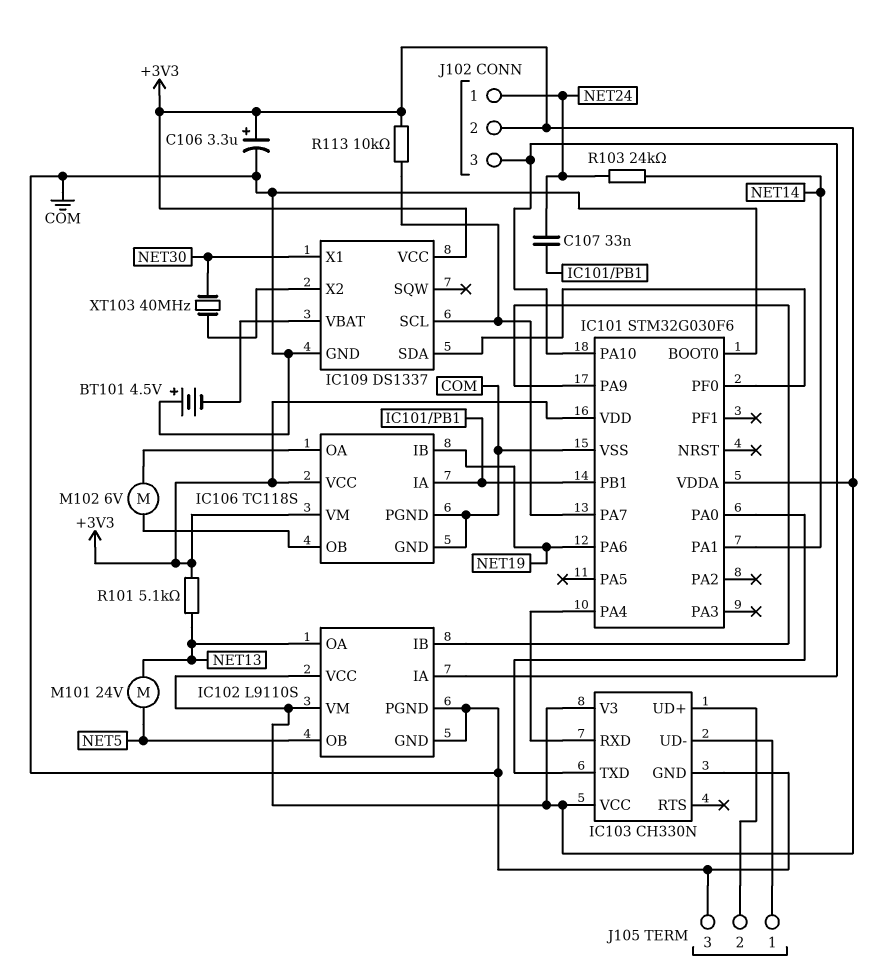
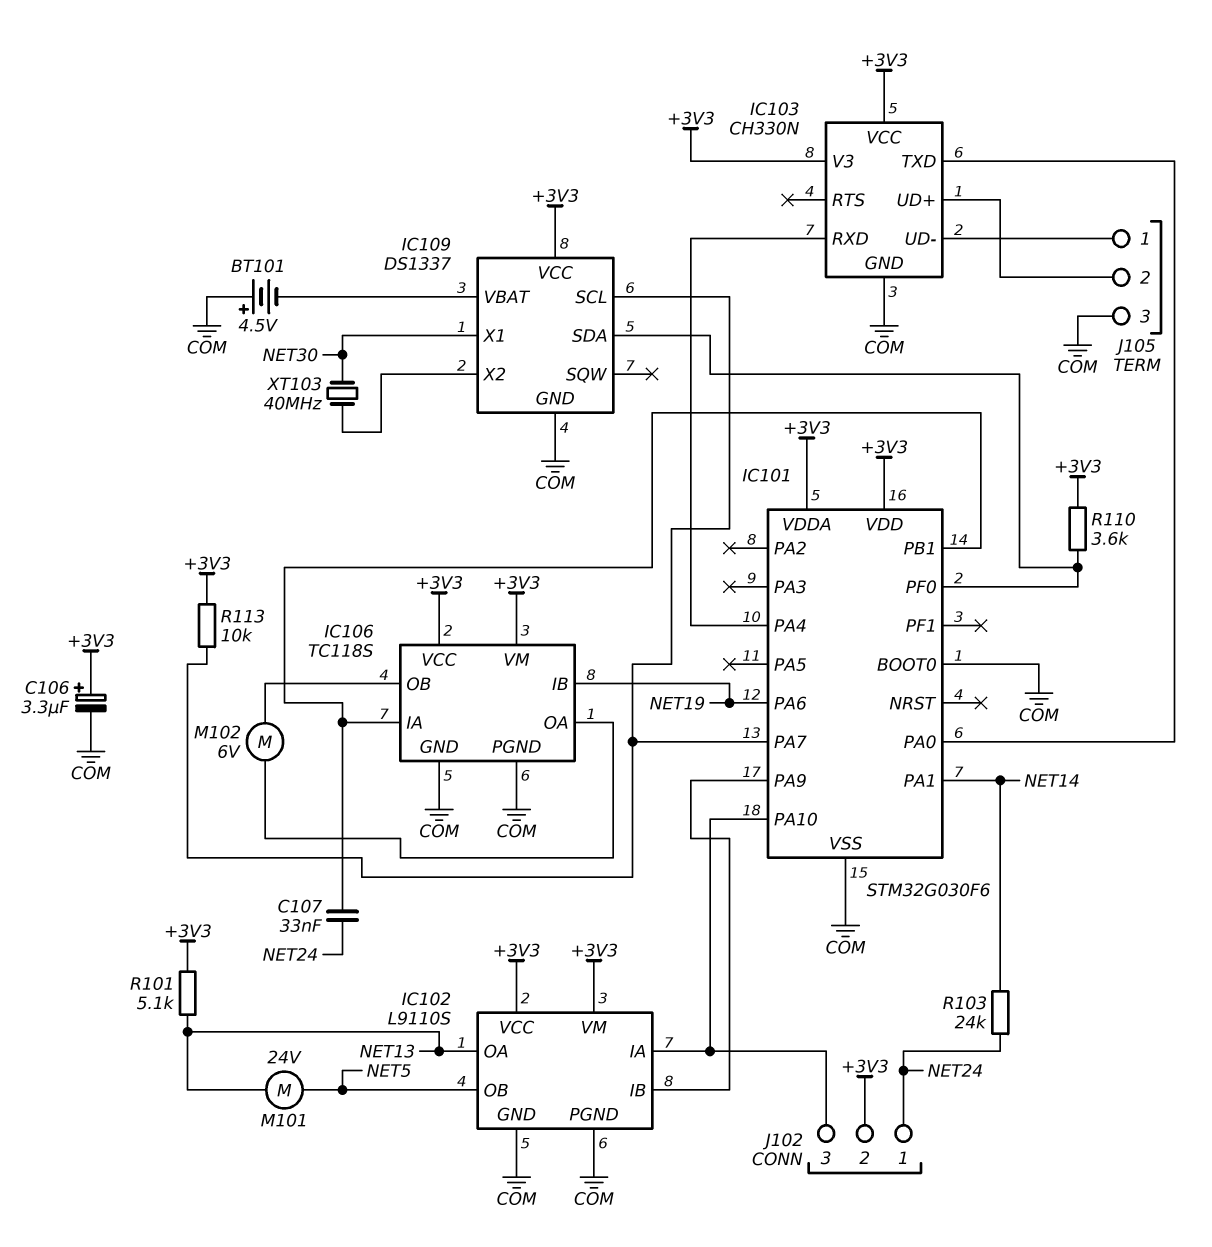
R110: none -> 3.6k (+3V3, IC101/PF0)

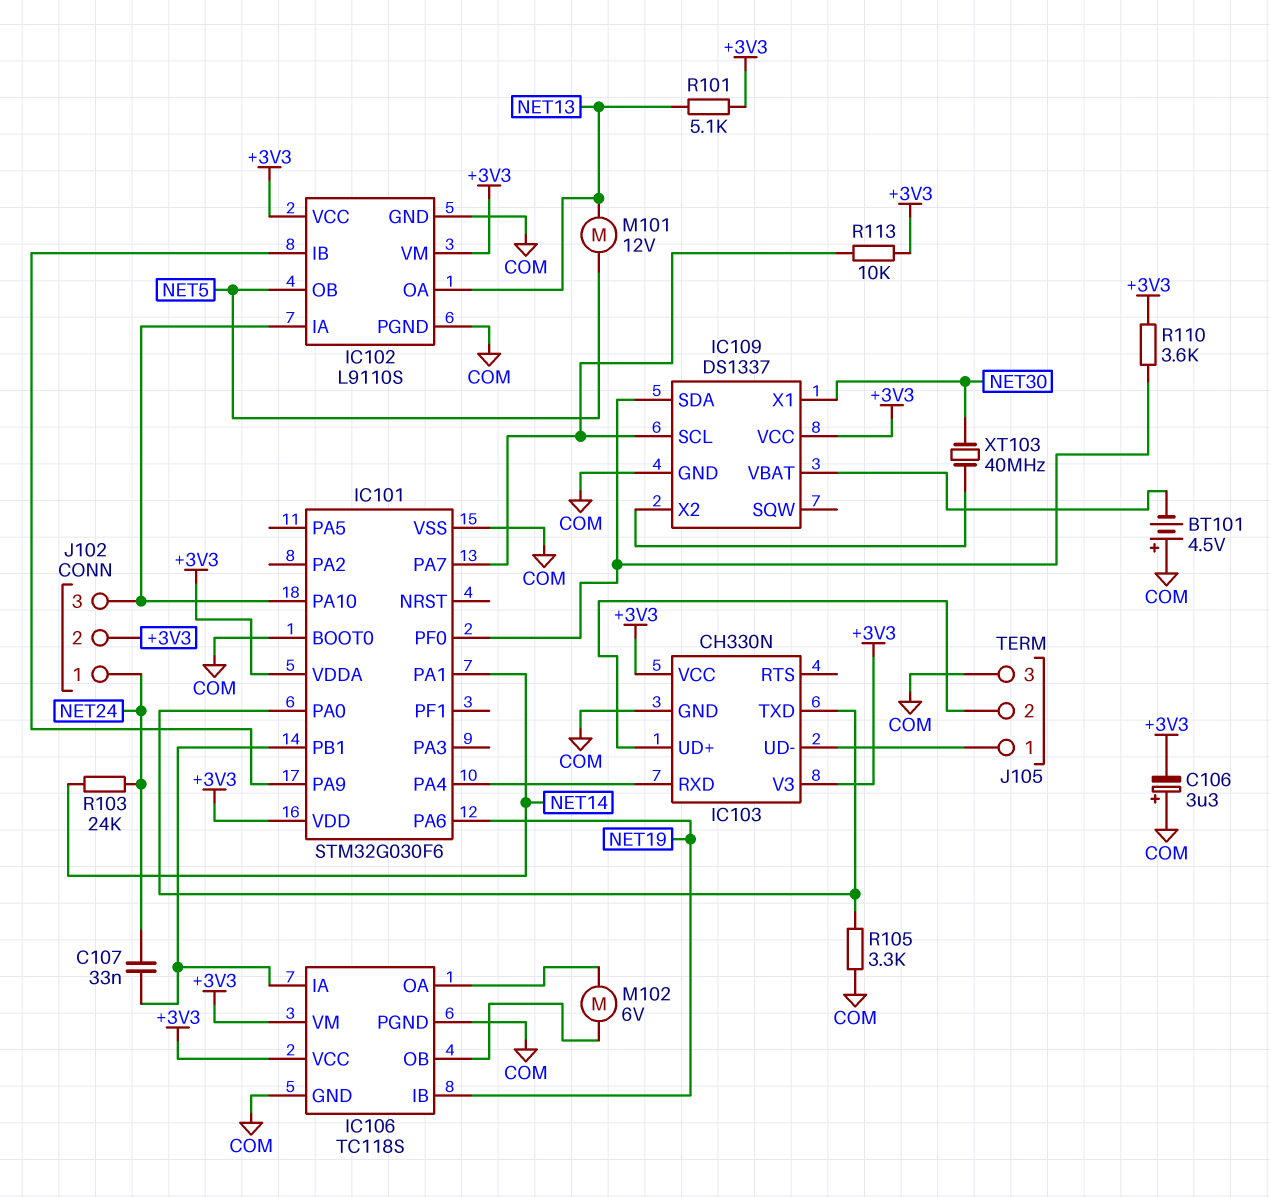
C106: 3.3uF (plus +3V3, minus COM) -> 3.3uF (plus COM, minus +3V3)
M101: motor 24V (NET5, NET13) -> motor 12V (NET5, NET13)
R105: none -> 3.3k (COM, IC101/PA0)

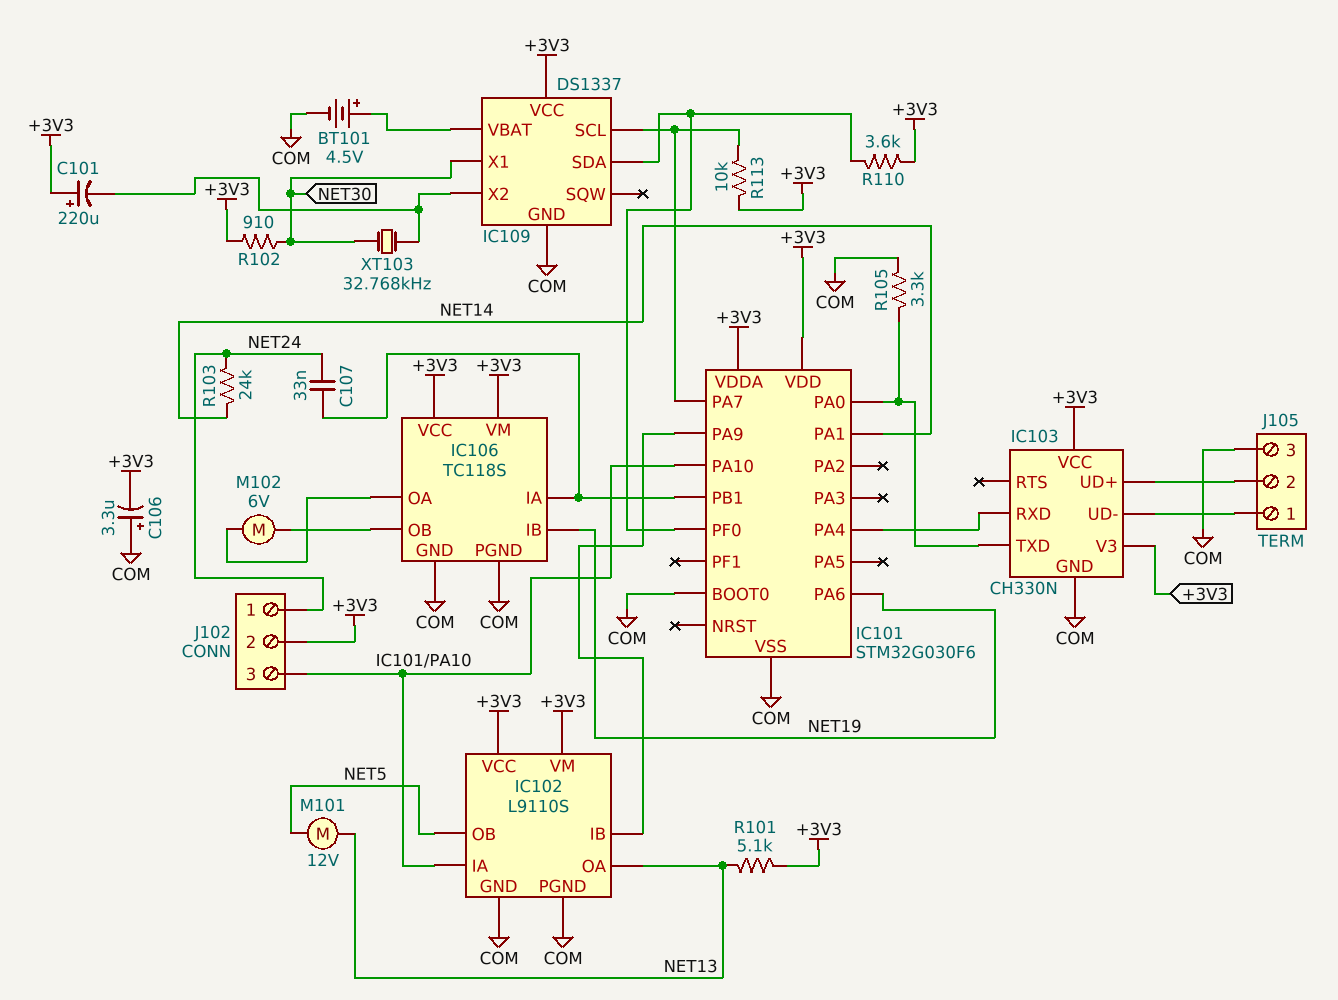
BT101: 4.5V (plus COM, minus IC109/VBAT) -> 4.5V (plus IC109/VBAT, minus COM)
C101: none -> 220uF (plus +3V3, minus IC109/X2)
R102: none -> 910 (+3V3, NET30)
XT103: 40MHz (IC109/X2, NET30) -> 32.768kHz (IC109/X2, NET30)

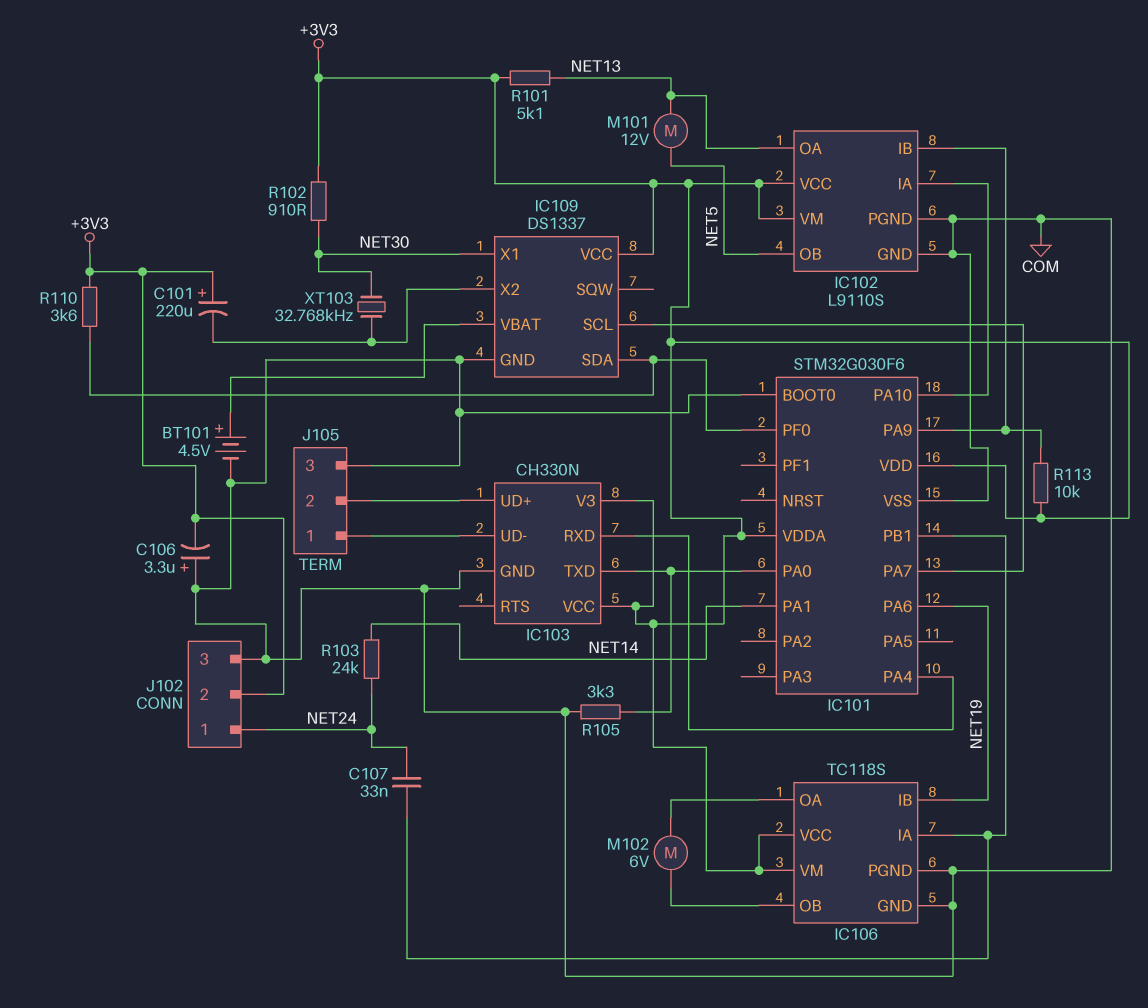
J102 pin 3: IC101/PA10 -> COM
R113: 10k (+3V3, IC101/PA7) -> 10k (+3V3, IC101/PA9)

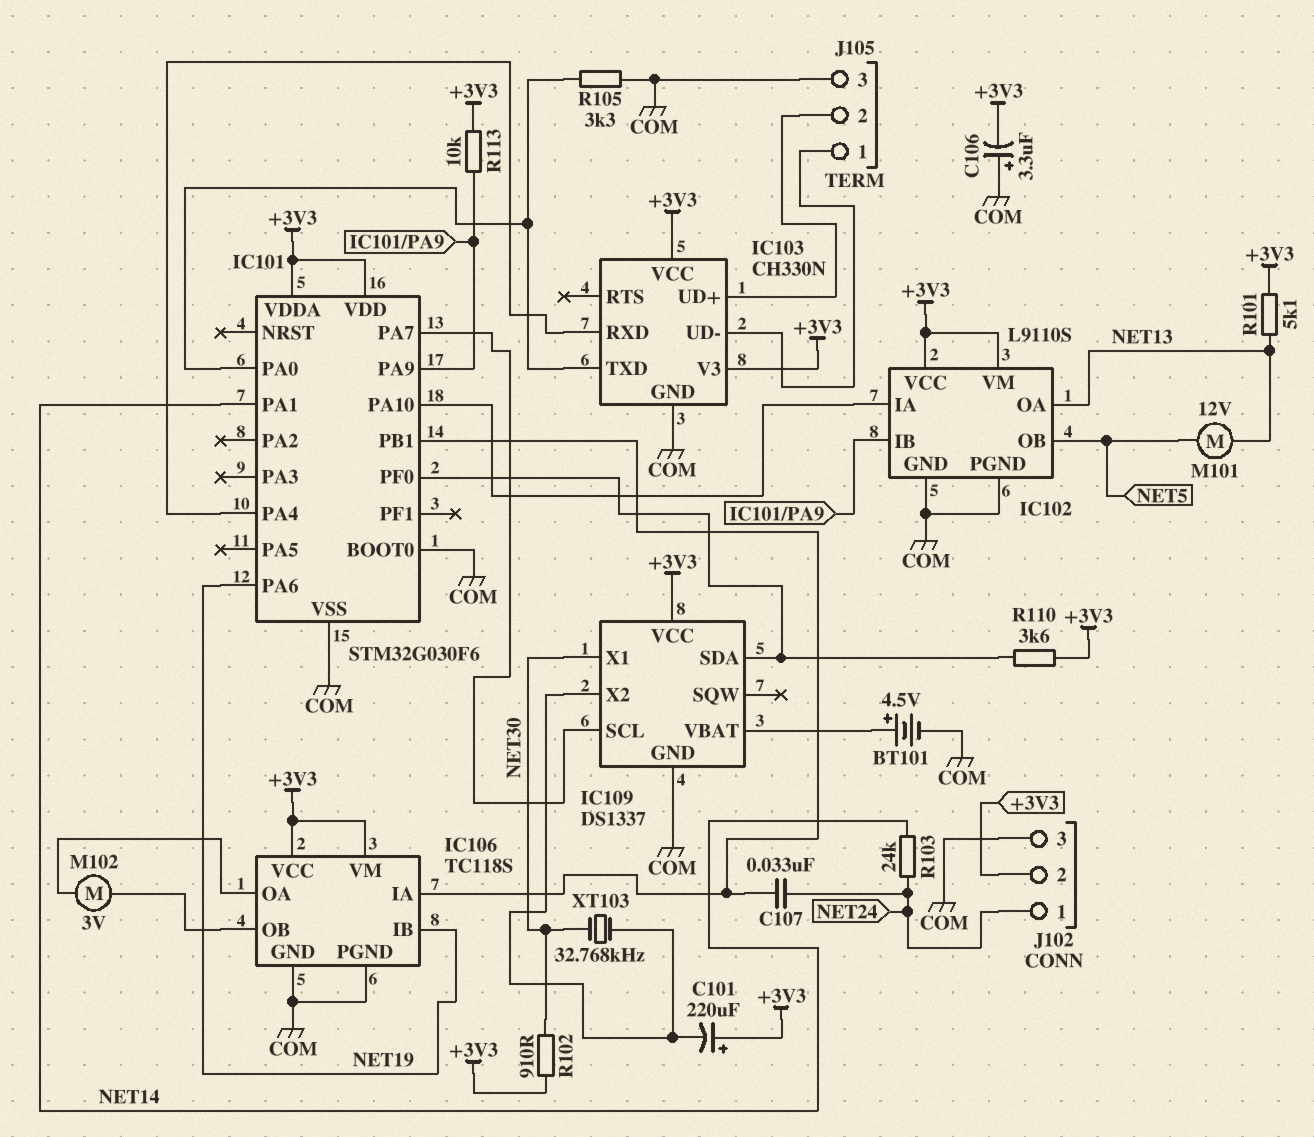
M102: motor 6V (IC106/OA, IC106/OB) -> motor 3V (IC106/OA, IC106/OB)

